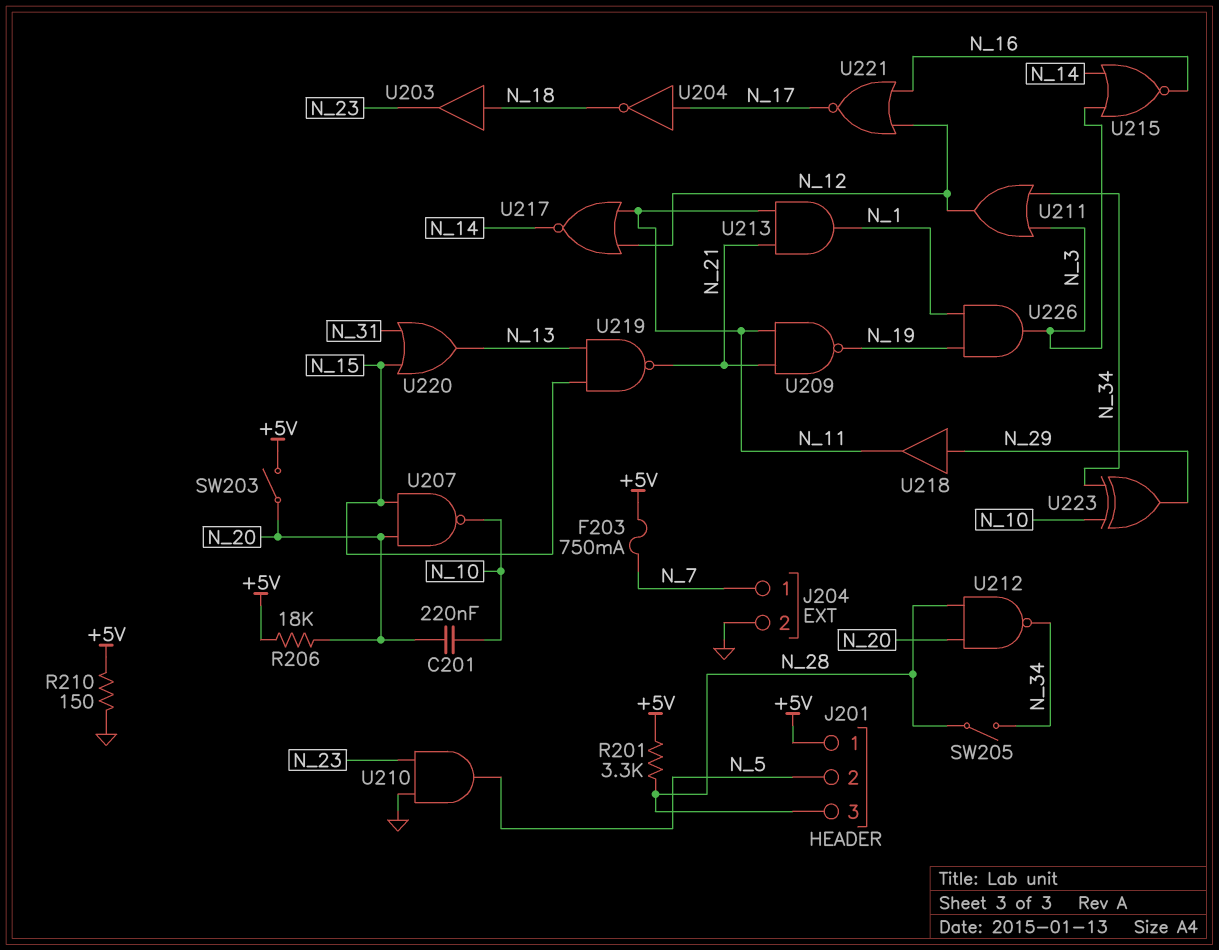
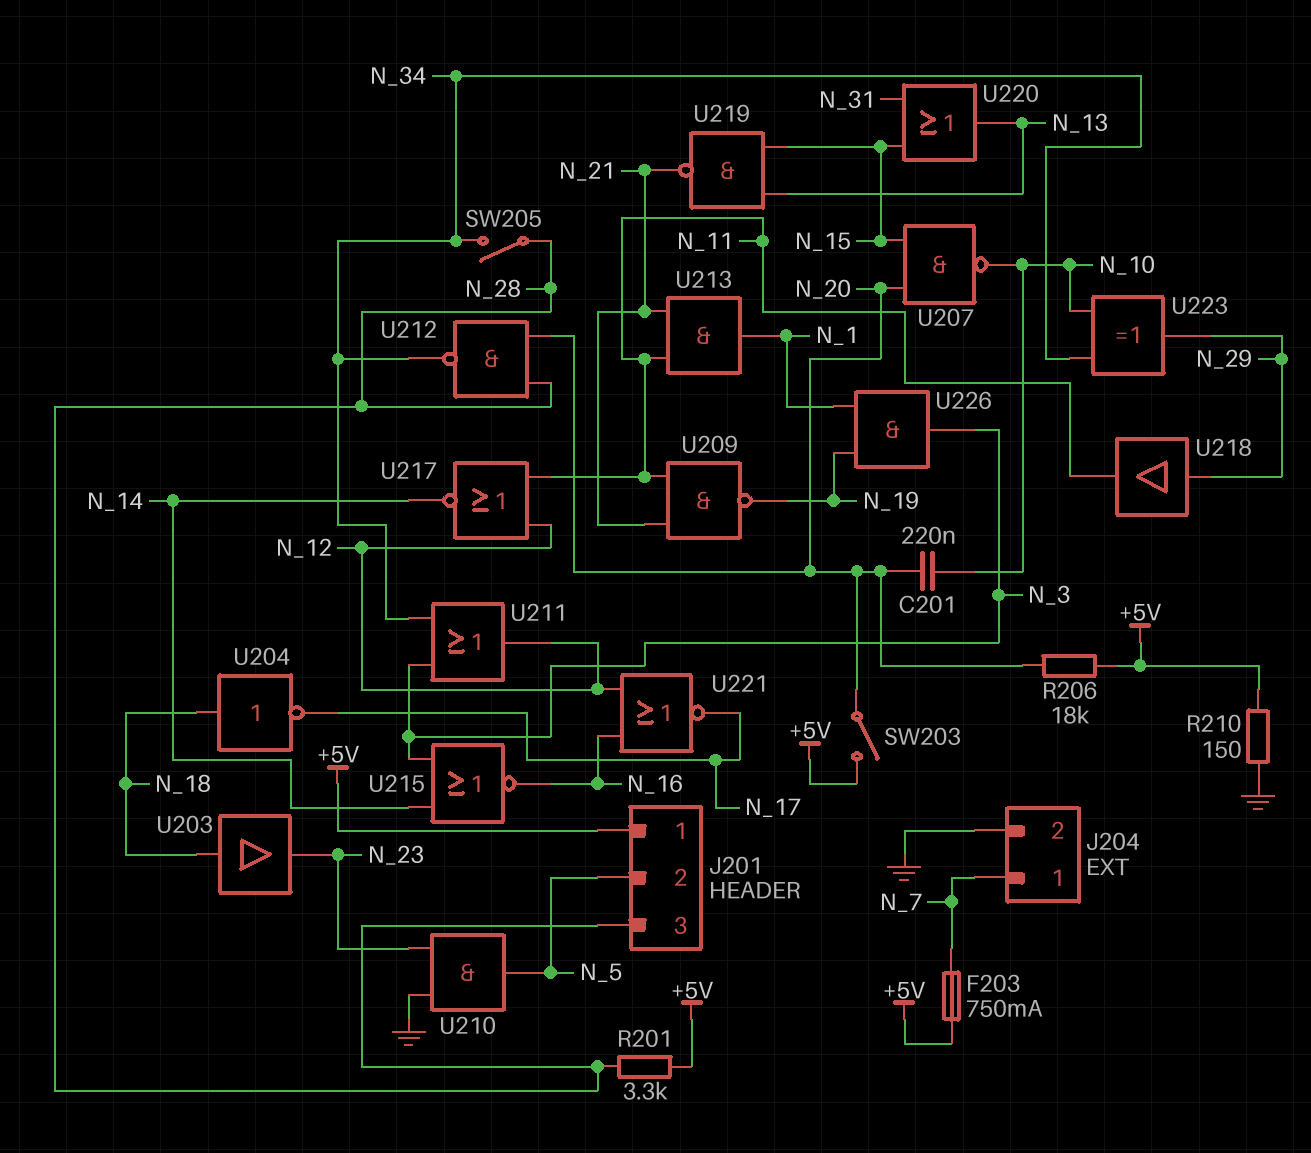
U204: NOT (in N_17, out N_18) -> NOT (in N_18, out N_17)

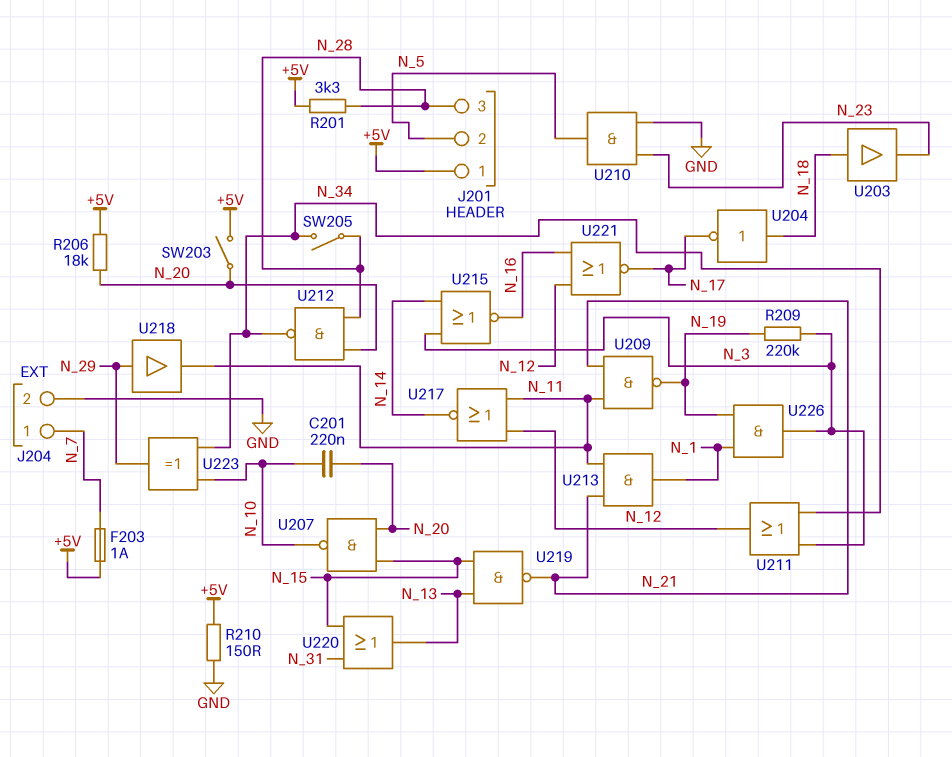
F203: 750mA (+5V, N_7) -> 1A (+5V, N_7)
R209: none -> 220k (N_3, N_19)

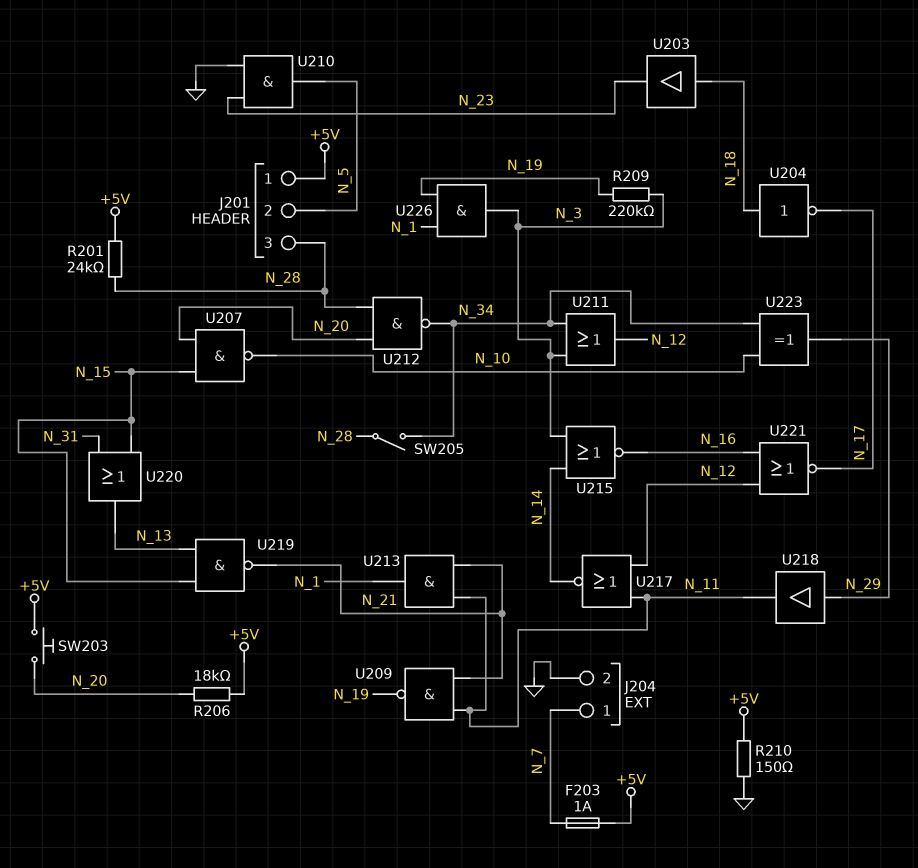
C201: 220nF (N_10, N_20) -> none
R201: 3.3k (+5V, N_28) -> 24k (+5V, N_28)
SW203: switch (+5V, N_20) -> button (+5V, N_20)

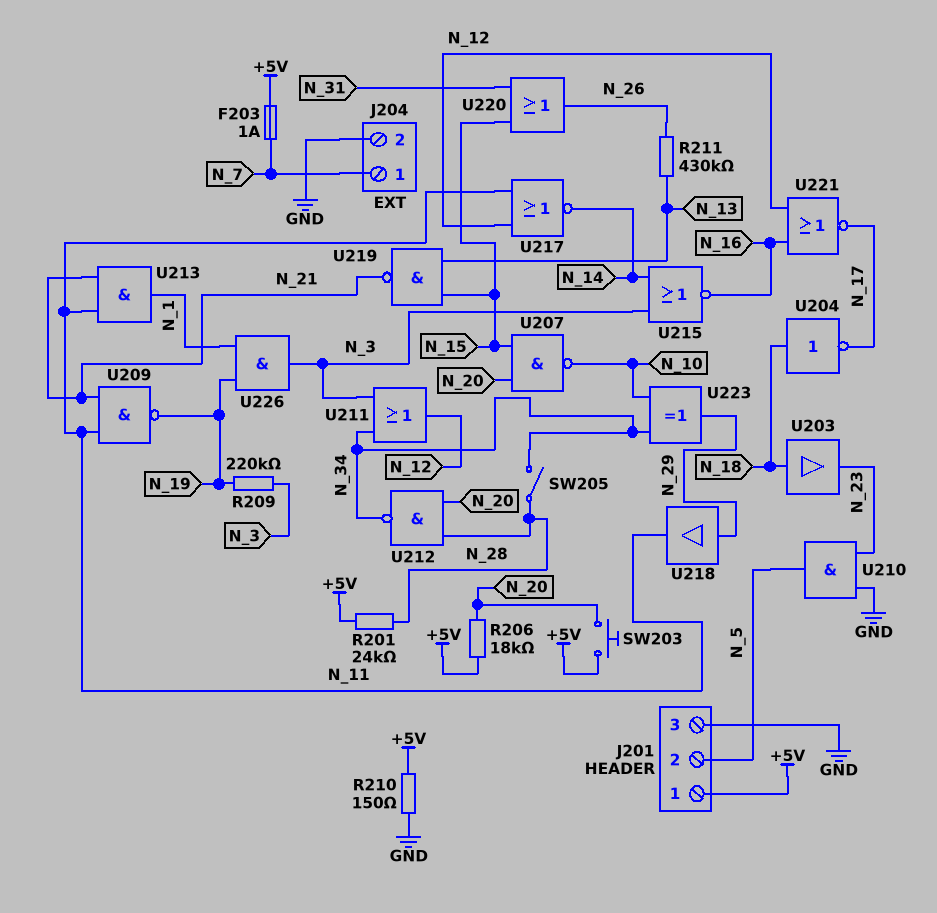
J201 pin 3: N_28 -> GND
R211: none -> 430k (N_13, N_26)
U220: OR (in N_15, in N_31, out N_13) -> OR (in N_15, in N_31, out N_26)

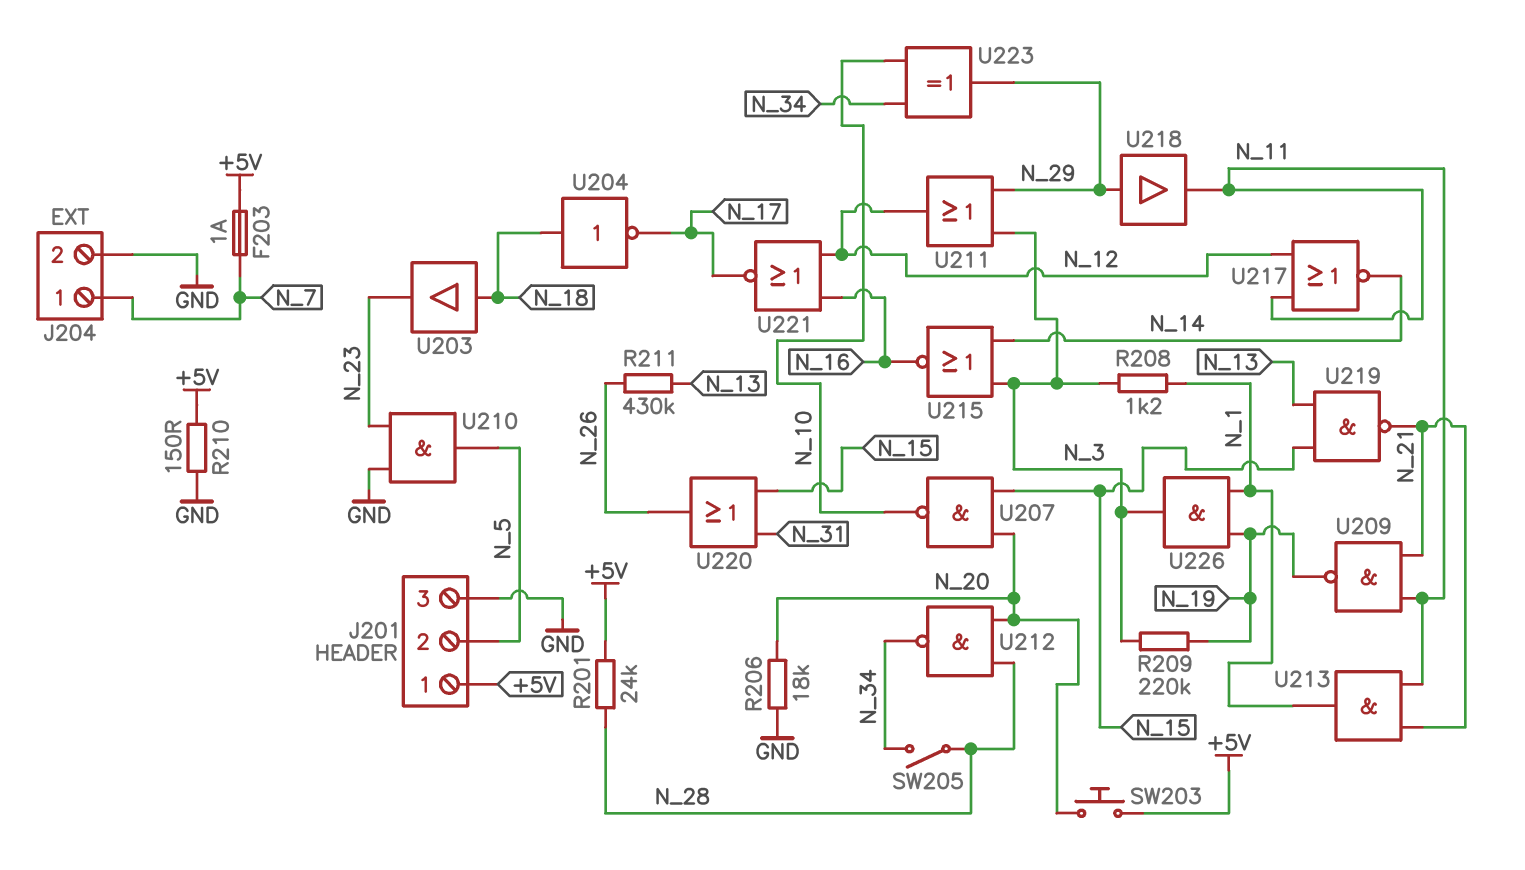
R206: 18k (+5V, N_20) -> 18k (GND, N_20)
R208: none -> 1.2k (N_1, N_3)
U211: OR (in N_3, in N_34, out N_12) -> OR (in N_3, in N_29, out N_12)

